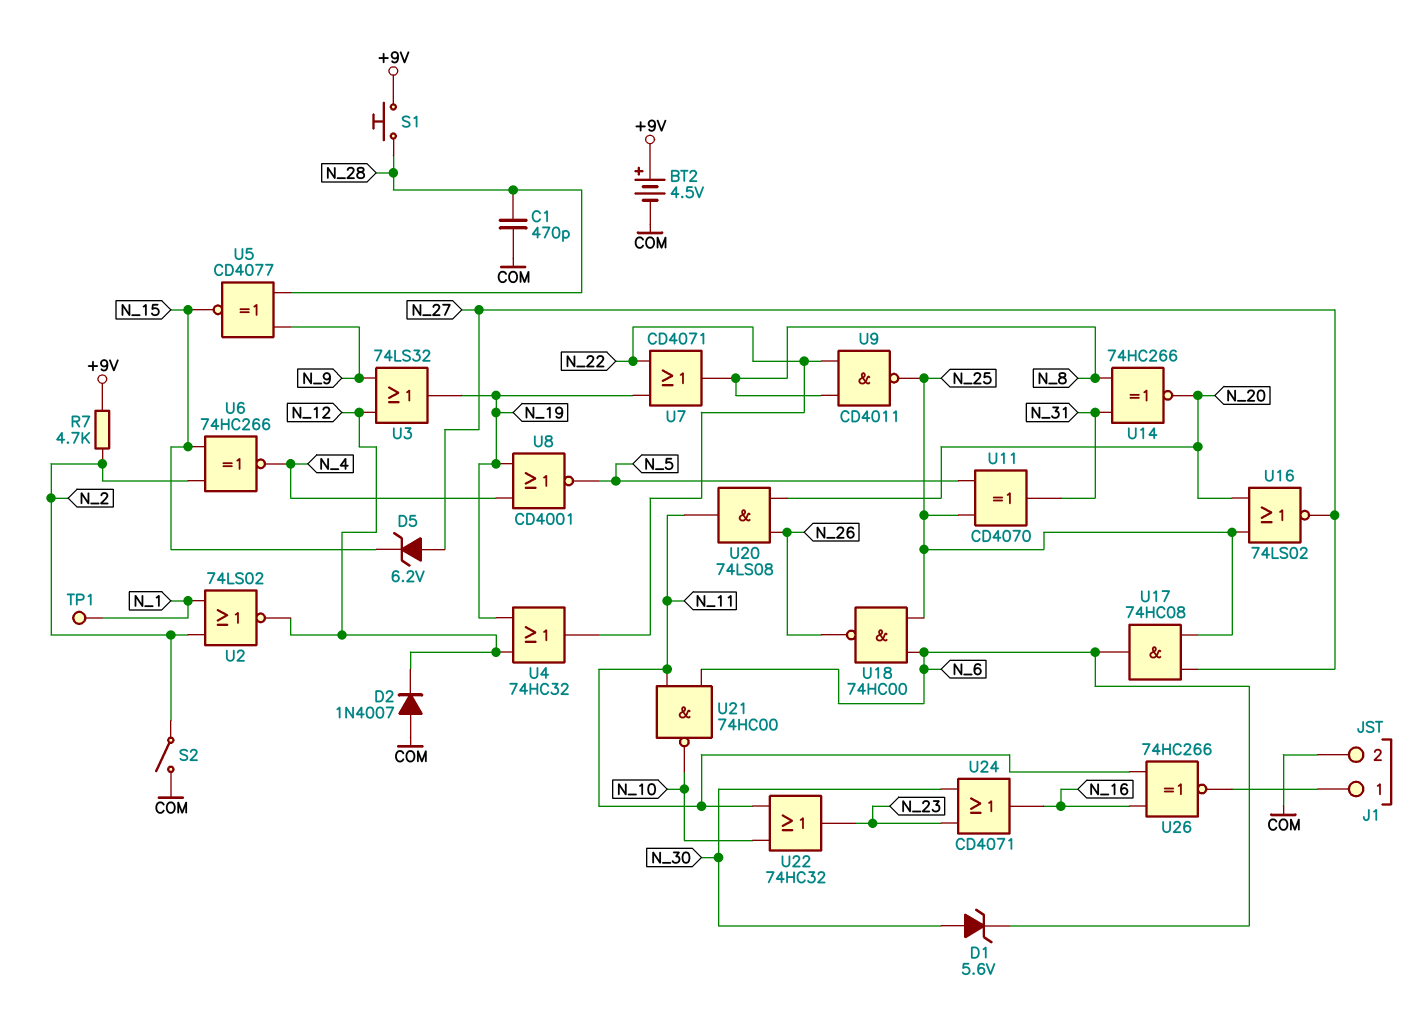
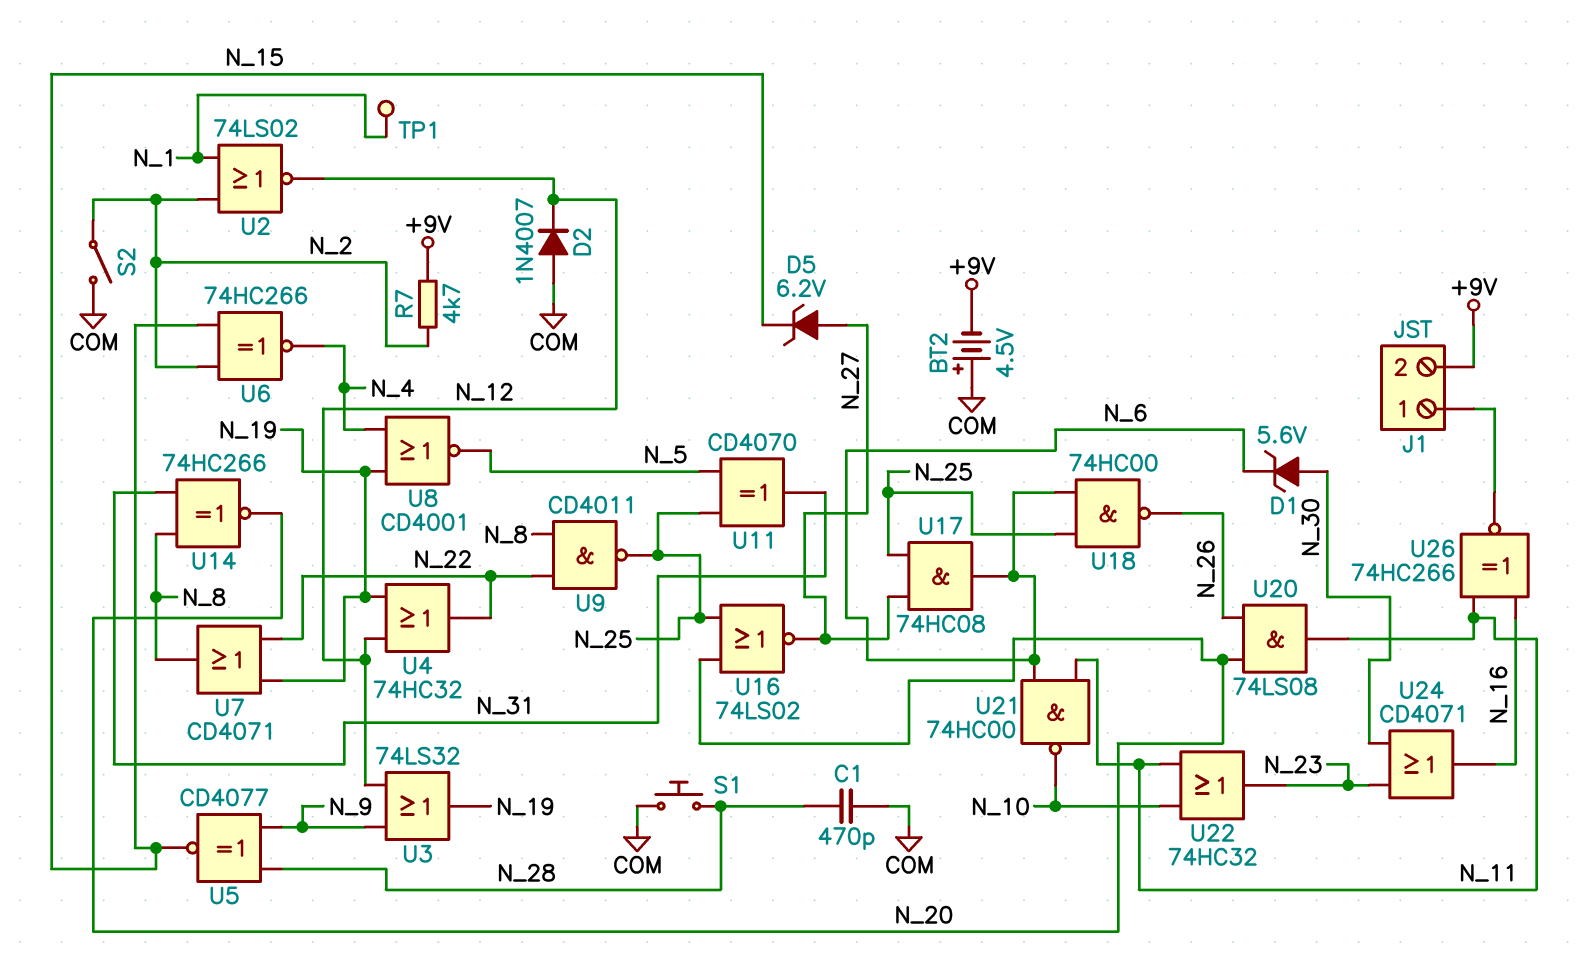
BT2: 4.5V (plus +9V, minus COM) -> 4.5V (plus COM, minus +9V)
J1 pin 2: COM -> +9V
S1: button (+9V, N_28) -> button (COM, N_28)

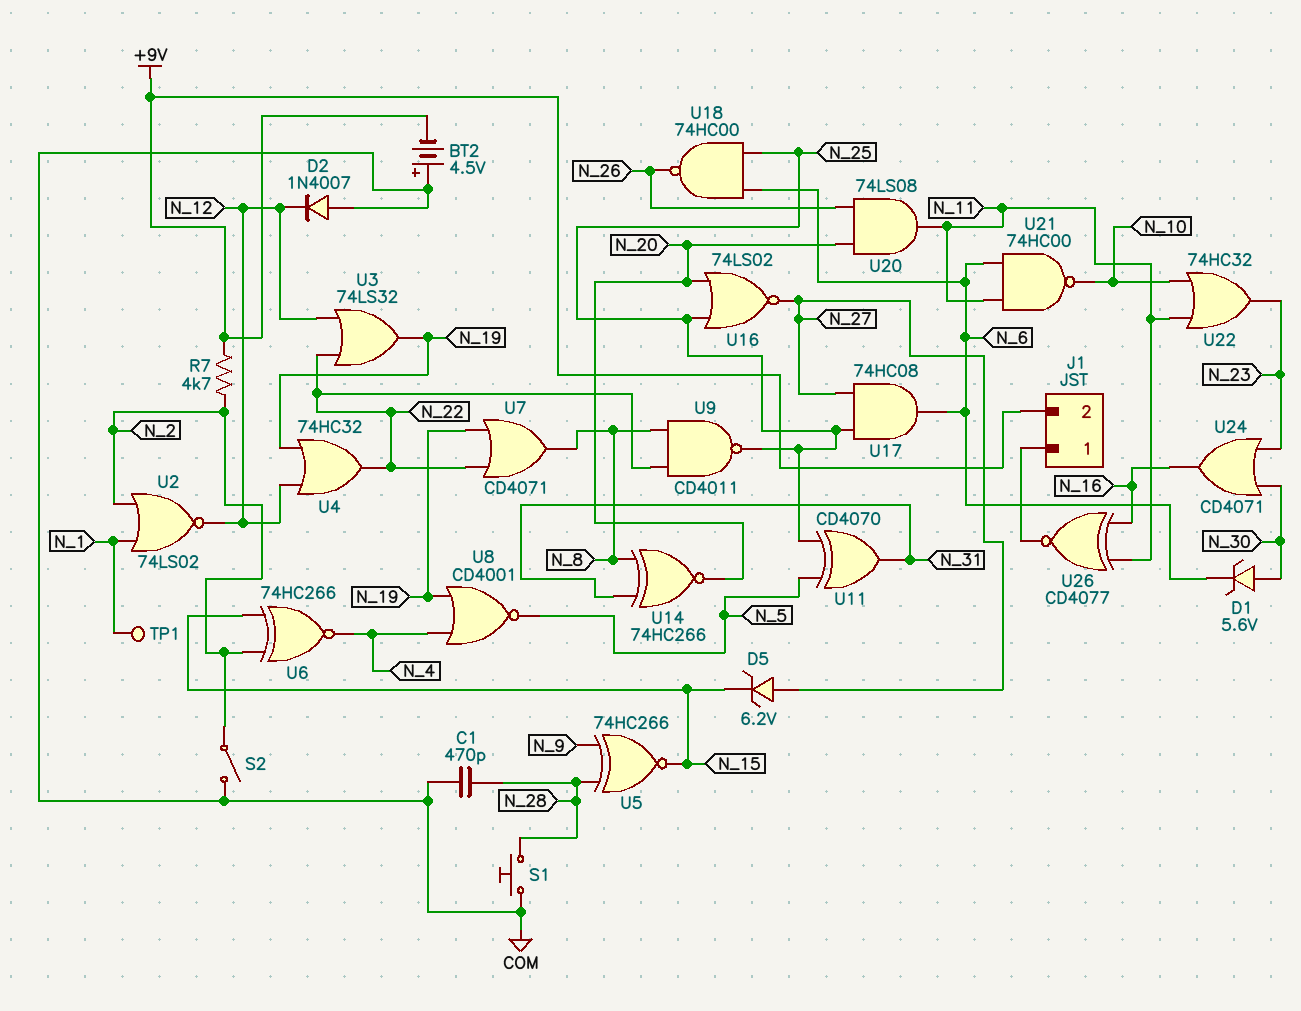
U3: OR 74LS32 (in N_9, in N_12, out N_19) -> OR 74LS32 (in N_12, in N_22, out N_19)
U5: XNOR CD4077 (in N_9, in N_28, out N_15) -> XNOR 74HC266 (in N_9, in N_28, out N_15)
U26: XNOR 74HC266 (in N_11, in N_16, out J1/1) -> XNOR CD4077 (in N_11, in N_16, out J1/1)

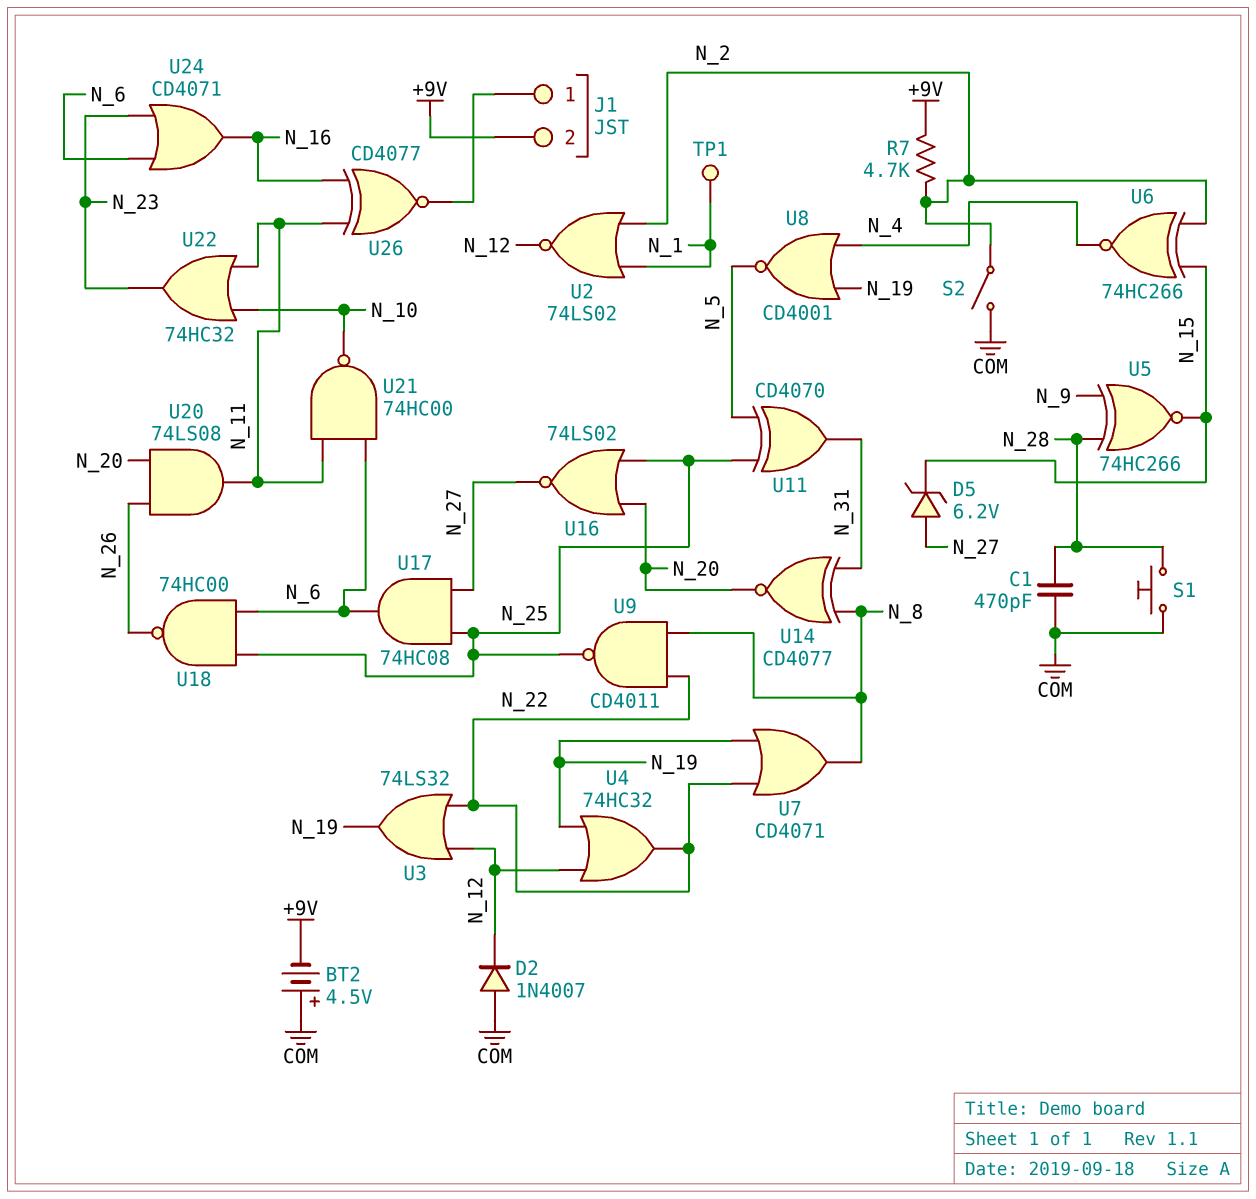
D1: zener 5.6V (A N_30, K N_6) -> none
U14: XNOR 74HC266 (in N_8, in N_31, out N_20) -> XNOR CD4077 (in N_8, in N_31, out N_20)
U24: OR CD4071 (in N_23, in N_30, out N_16) -> OR CD4071 (in N_6, in N_23, out N_16)

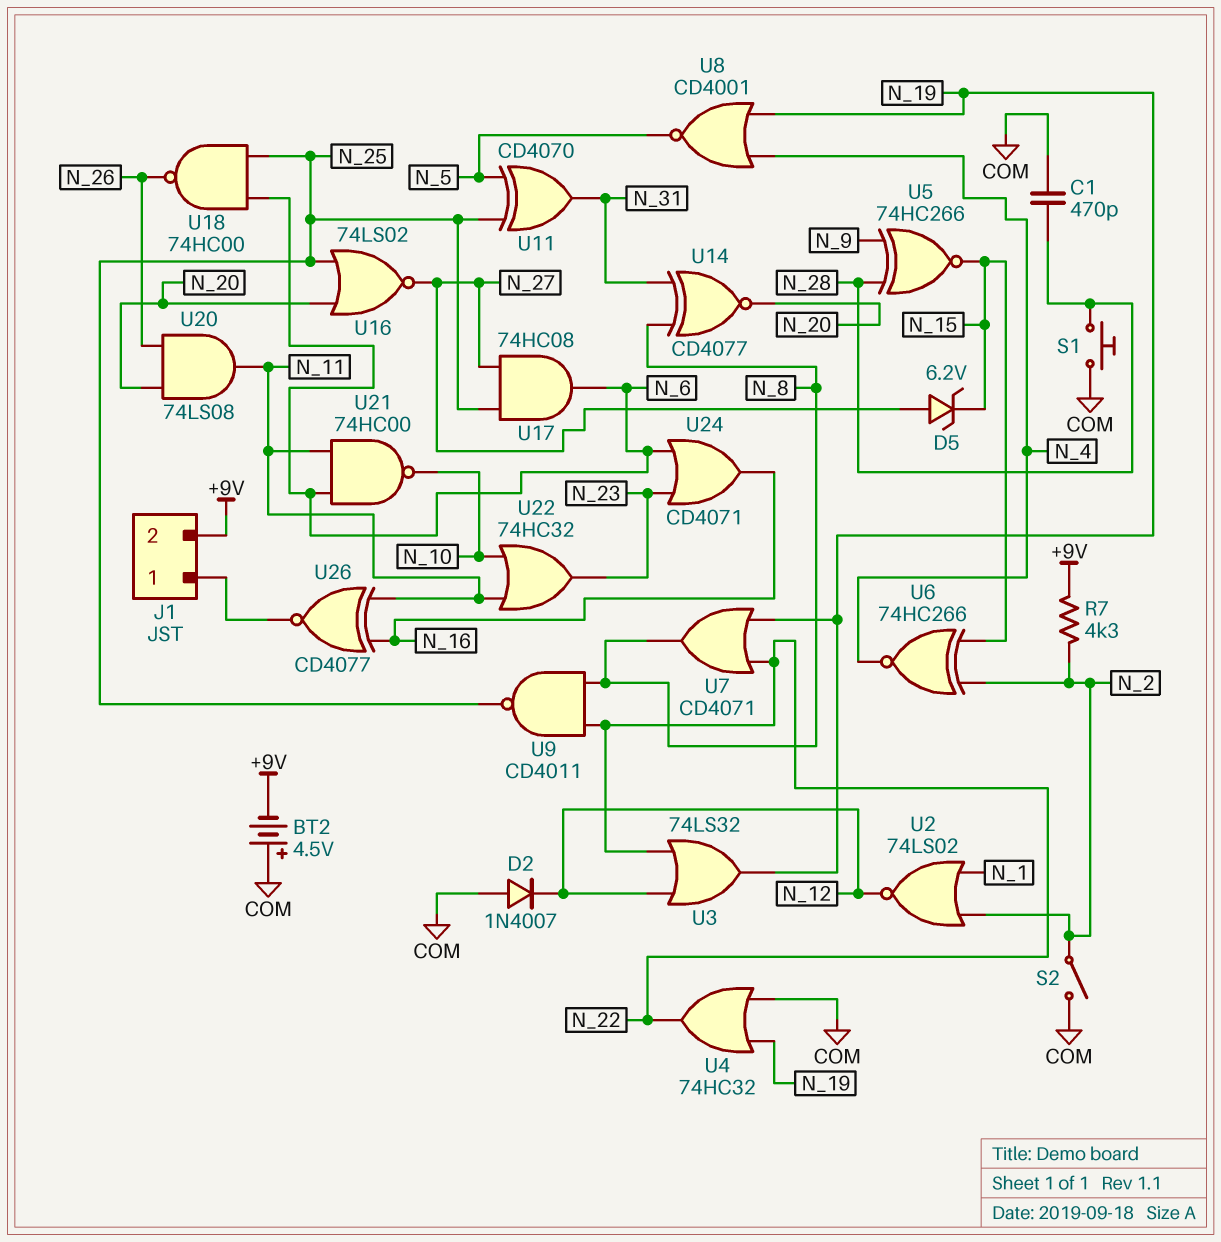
R7: 4.7k (+9V, N_2) -> 4.3k (+9V, N_2)
TP1: test point (N_1) -> none
U4: OR 74HC32 (in N_12, in N_19, out N_22) -> OR 74HC32 (in COM, in N_19, out N_22)

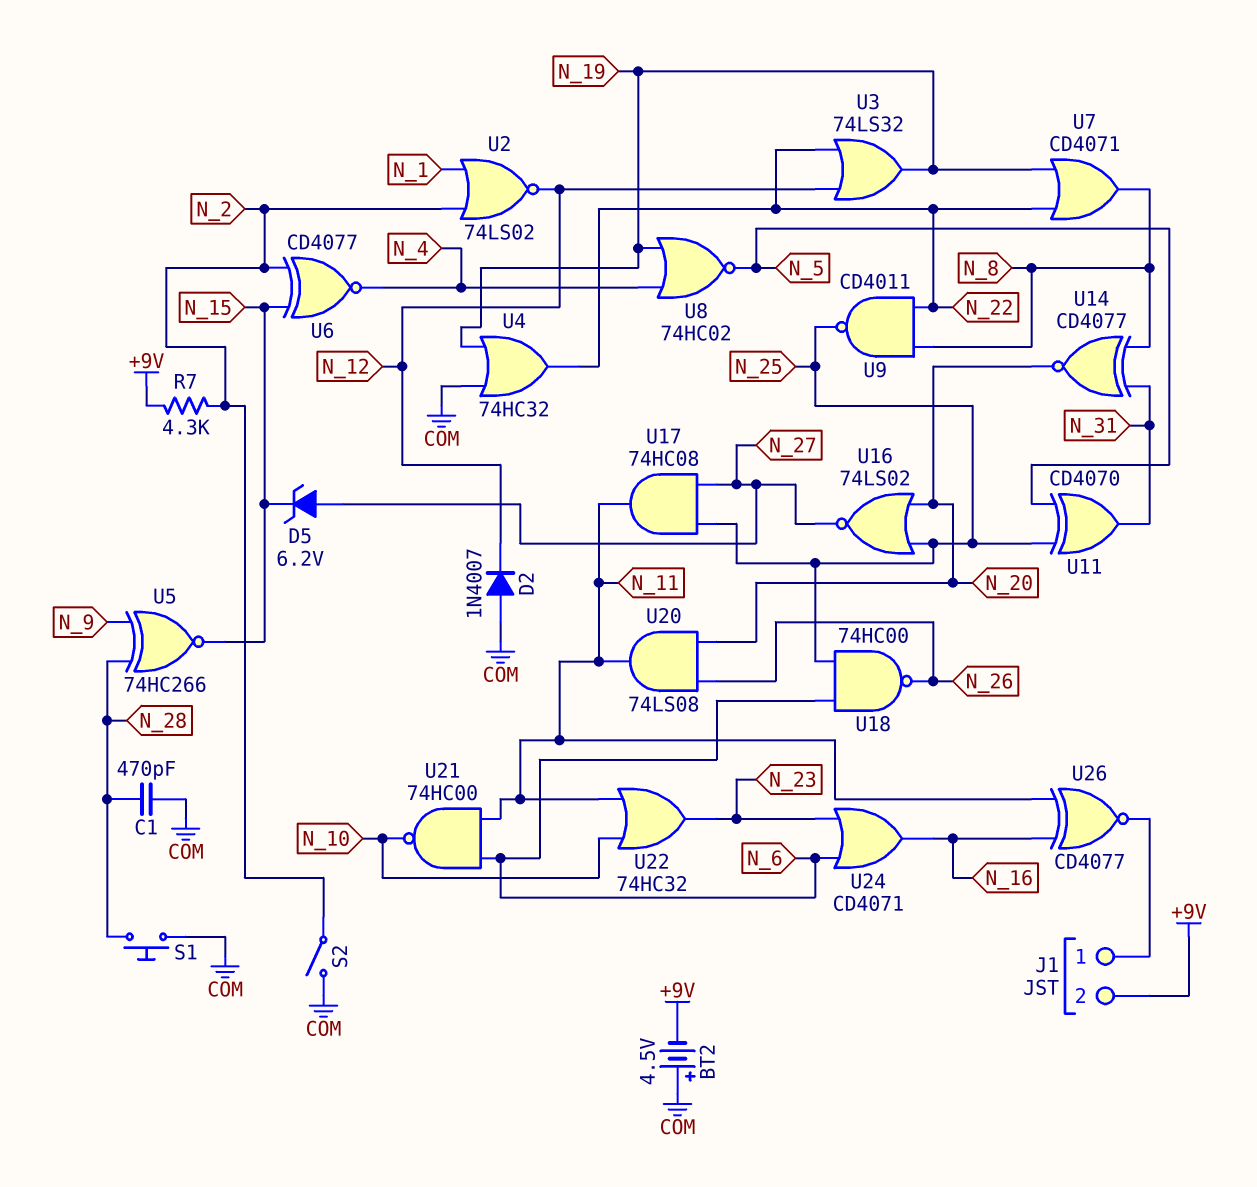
U6: XNOR 74HC266 (in N_2, in N_15, out N_4) -> XNOR CD4077 (in N_2, in N_15, out N_4)
U8: NOR CD4001 (in N_4, in N_19, out N_5) -> NOR 74HC02 (in N_4, in N_19, out N_5)
U17: AND 74HC08 (in N_25, in N_27, out N_6) -> AND 74HC08 (in N_25, in N_27, out N_11)

